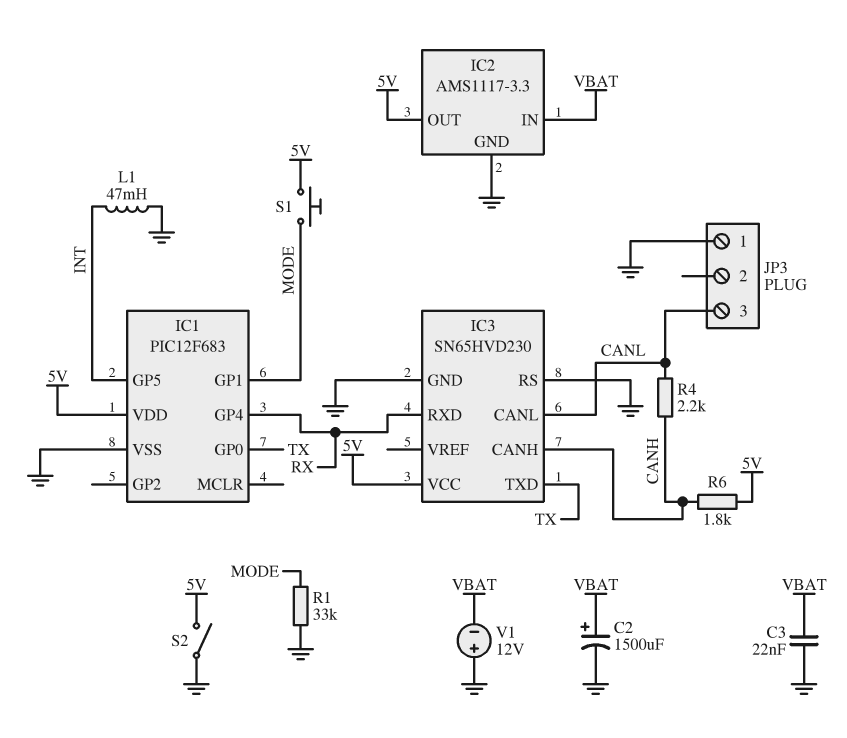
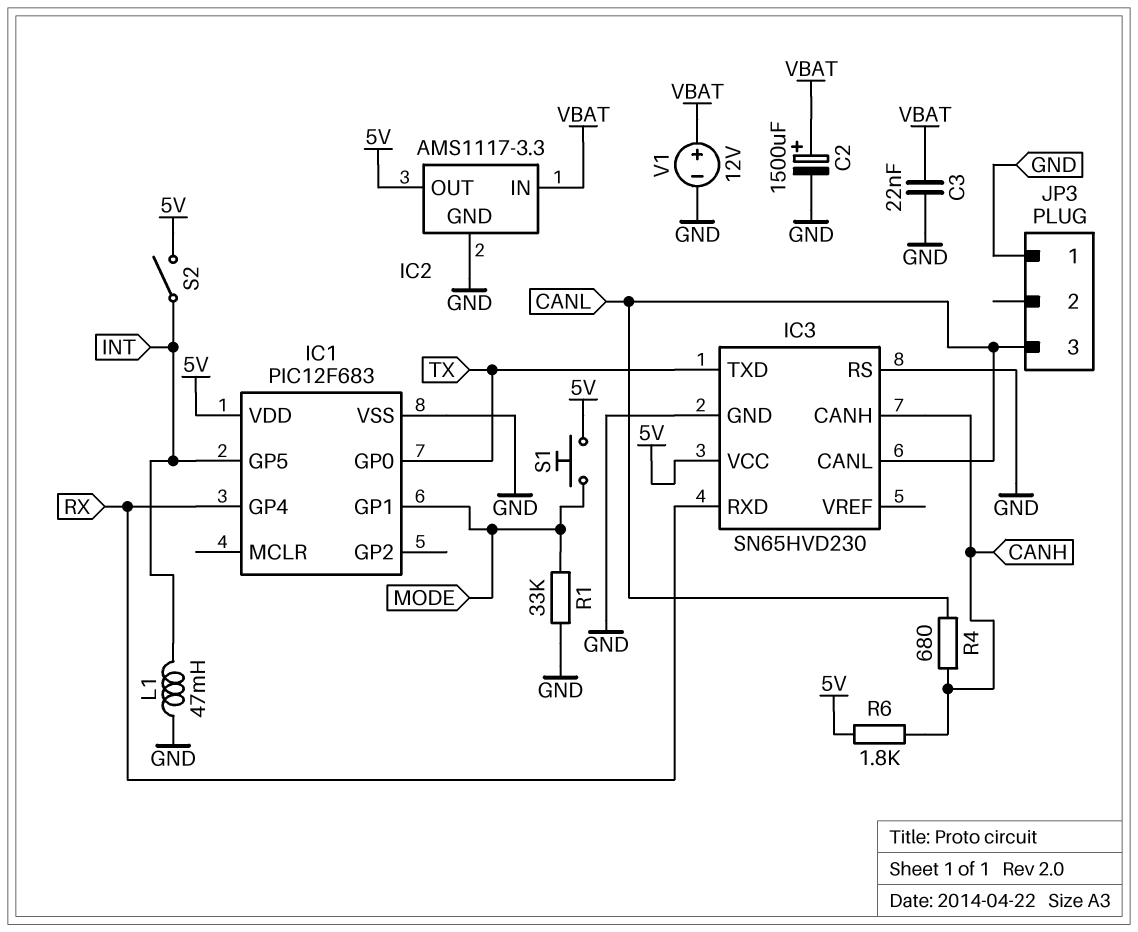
R4: 2.2k (CANH, CANL) -> 680 (CANH, CANL)
S2: switch (5V, GND) -> switch (5V, INT)
V1: 12V (plus GND, minus VBAT) -> 12V (plus VBAT, minus GND)

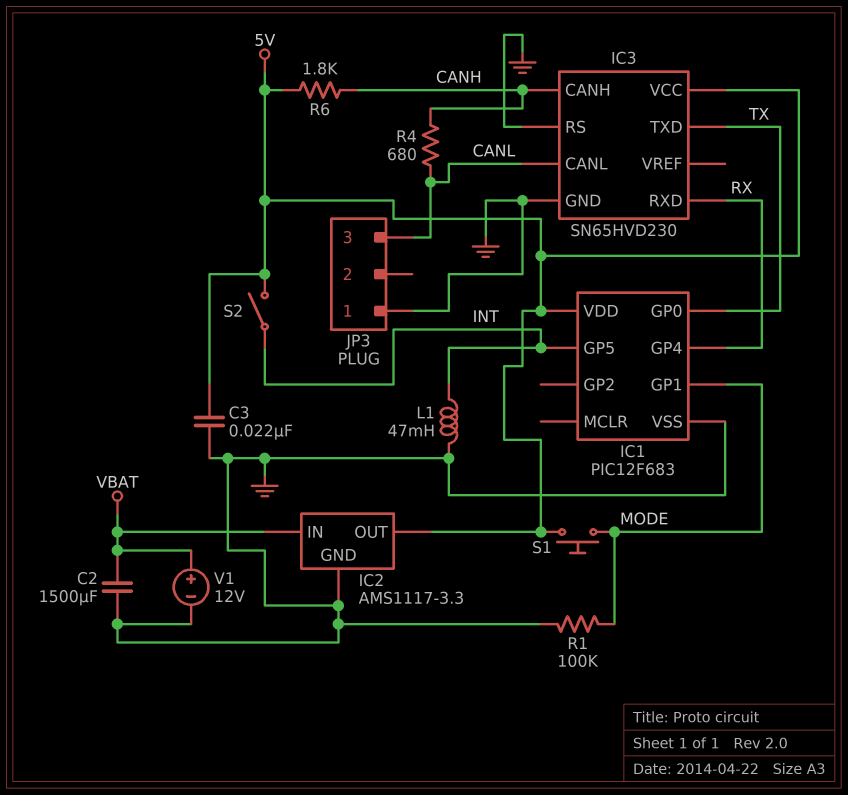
C2: 1500uF (plus VBAT, minus GND) -> 1500uF (GND, VBAT)
C3: 22nF (GND, VBAT) -> 22nF (5V, GND)
R1: 33k (GND, MODE) -> 100k (GND, MODE)

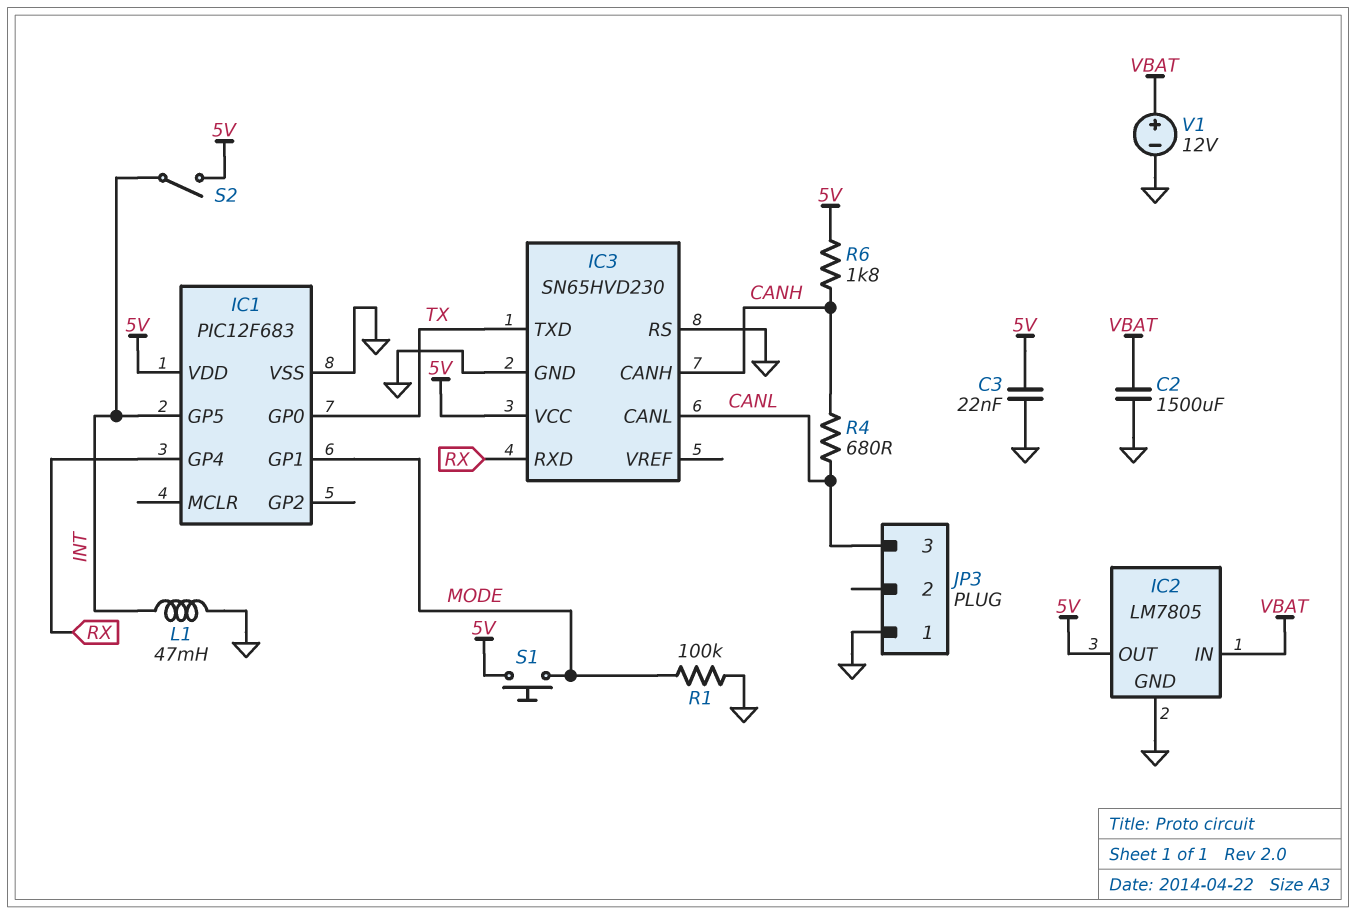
IC2: AMS1117-3.3 -> LM7805

